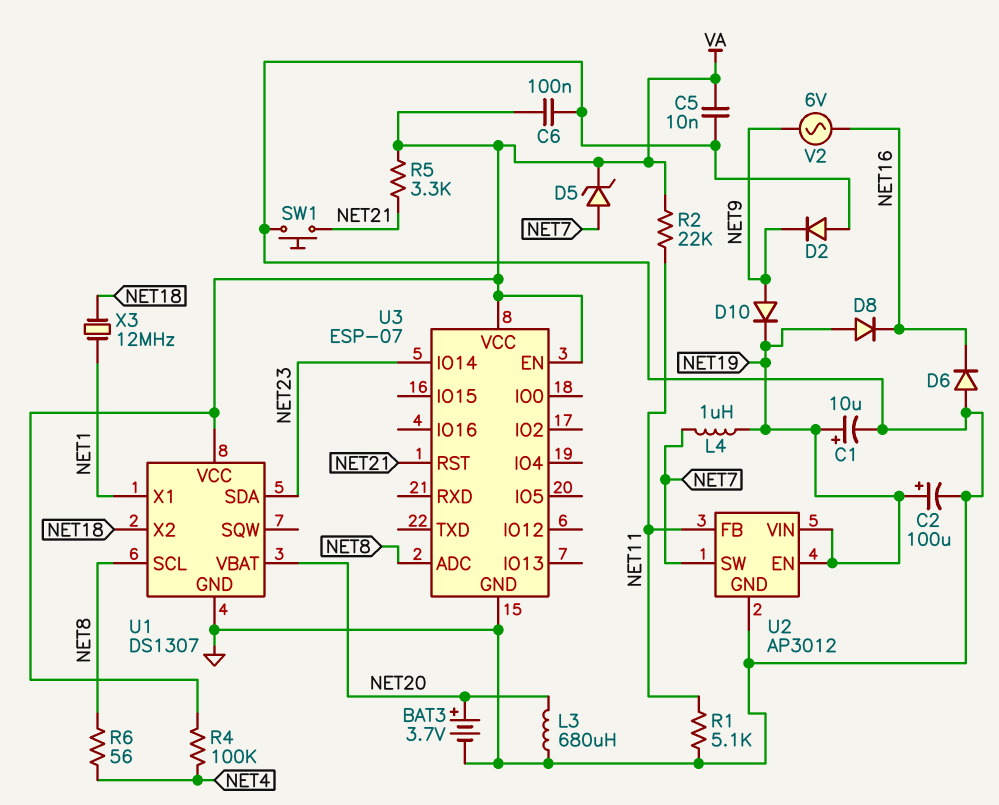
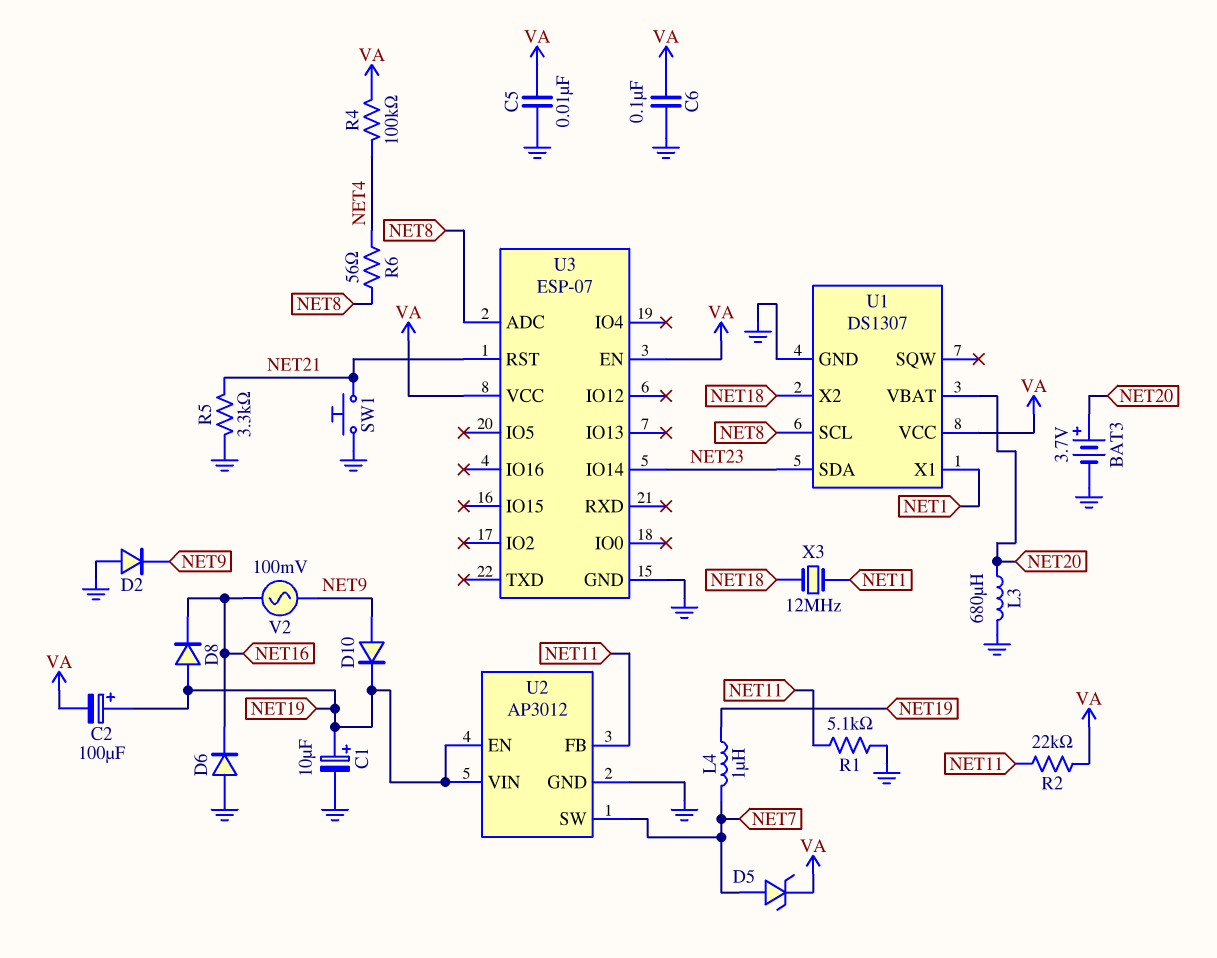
C2: 100uF (plus NET19, minus GND) -> 100uF (plus NET19, minus VA)
R5: 3.3k (NET21, VA) -> 3.3k (GND, NET21)
V2: AC 6V (NET9, NET16) -> AC 100mV (NET9, NET16)

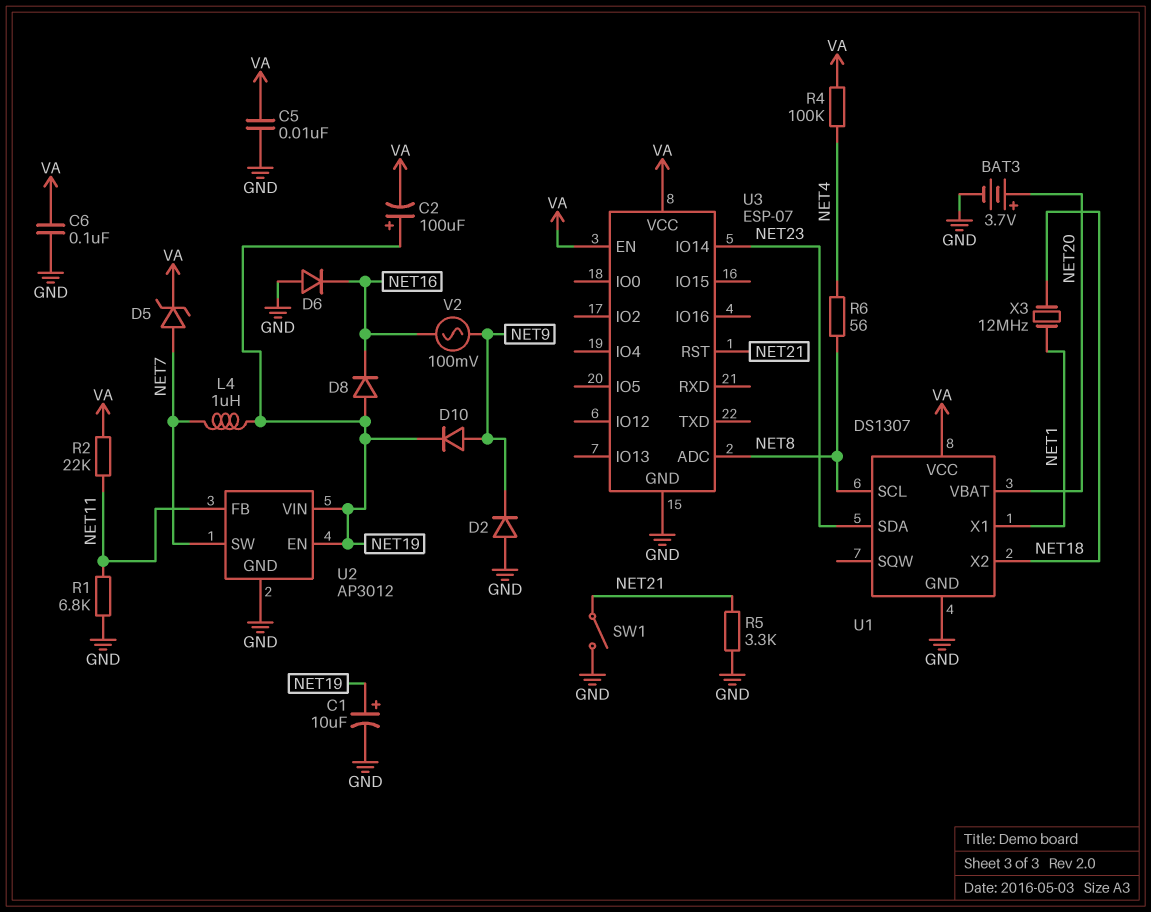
L3: 680uH (GND, NET20) -> none
R1: 5.1k (GND, NET11) -> 6.8k (GND, NET11)
SW1: button (GND, NET21) -> switch (GND, NET21)

